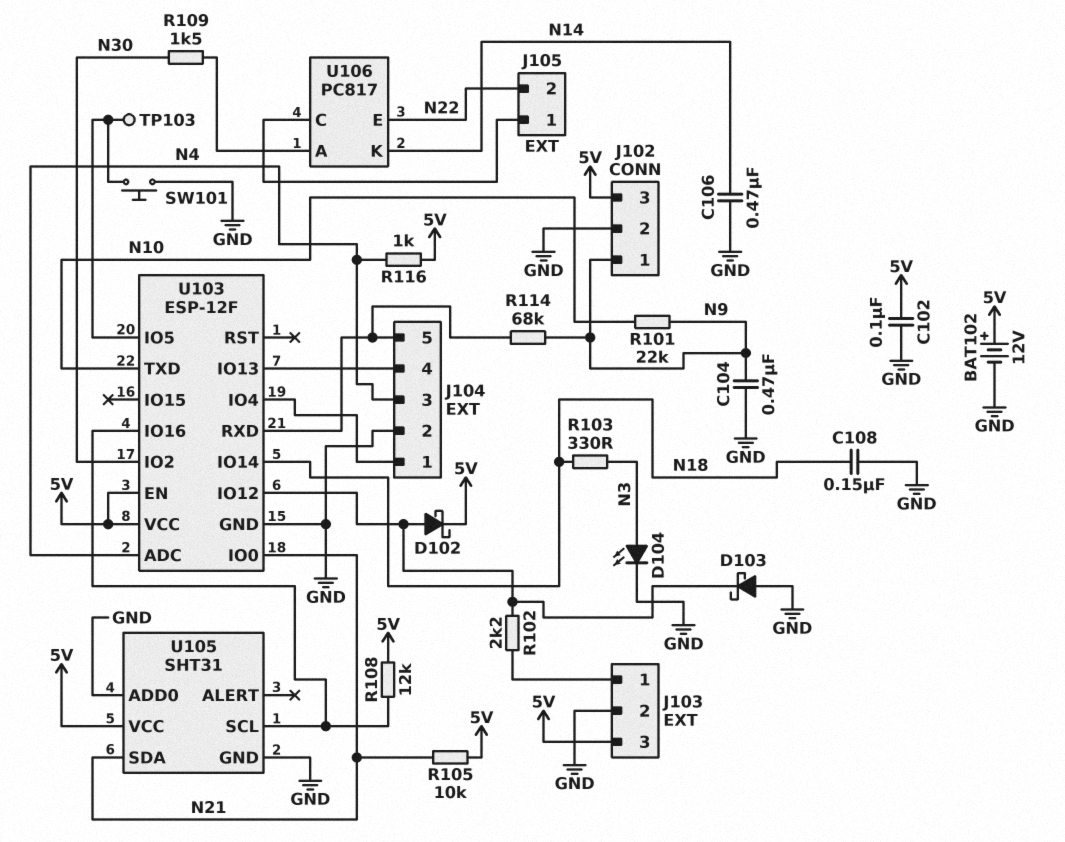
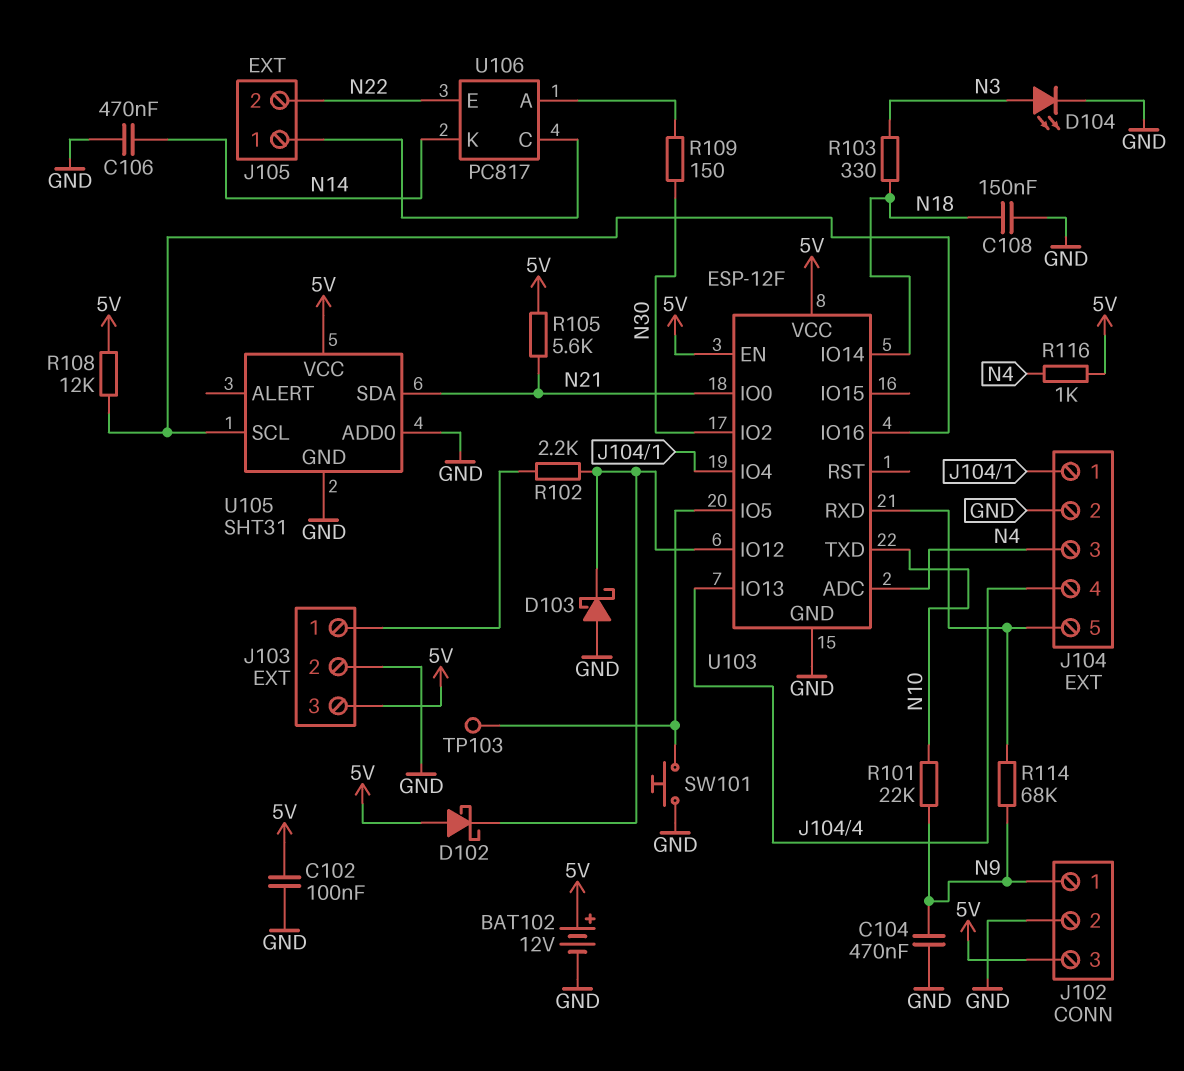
D102: schottky (A U103/IO12, K 5V) -> schottky (A 5V, K U103/IO12)
R105: 10k (5V, N21) -> 5.6k (5V, N21)
R109: 1.5k (N30, U106/A) -> 150 (N30, U106/A)

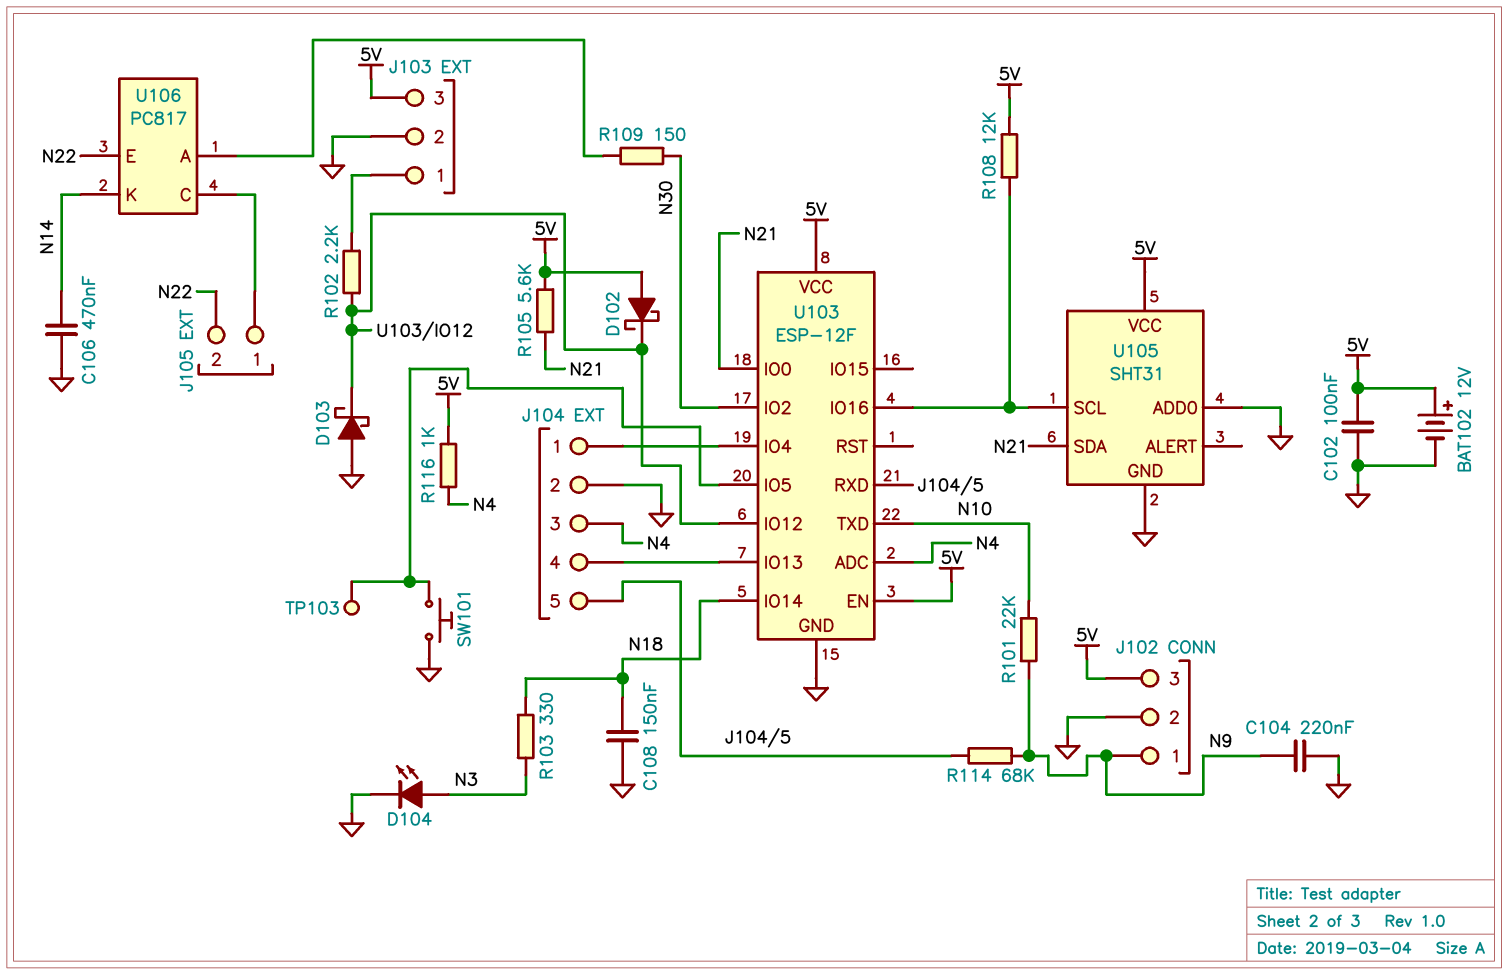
C104: 470nF (GND, N9) -> 220nF (GND, N9)

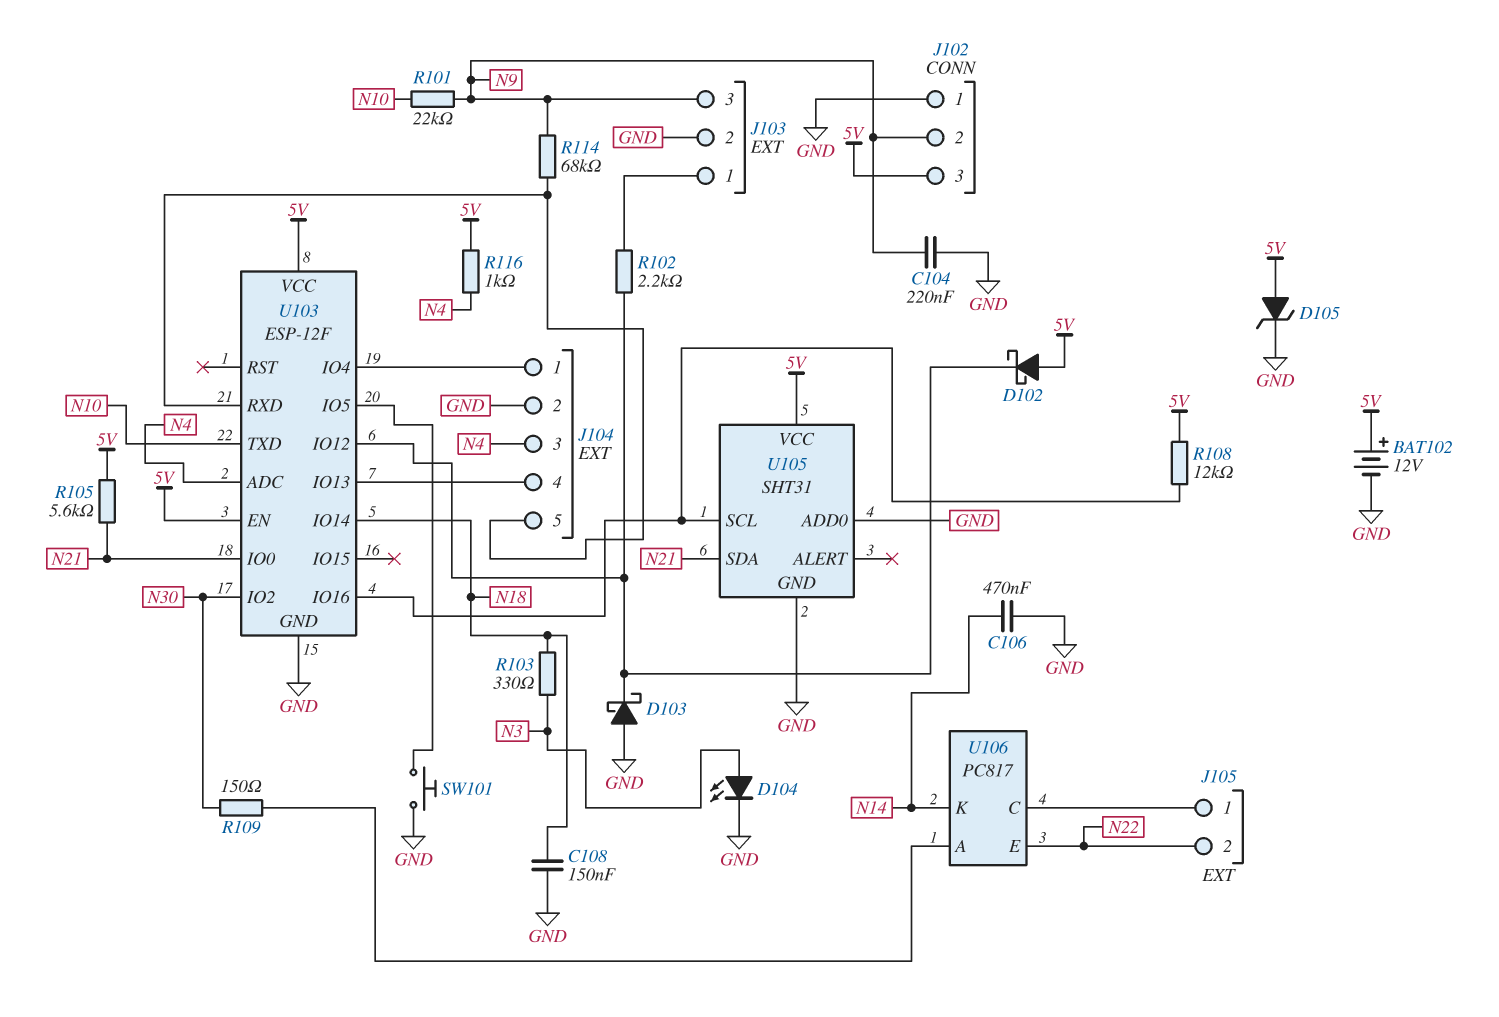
C102: 100nF (5V, GND) -> none
D105: none -> zener (A 5V, K GND)
J102 pin 1: N9 -> GND
J102 pin 2: GND -> N9
J103 pin 3: 5V -> N9
TP103: test point (U103/IO5) -> none

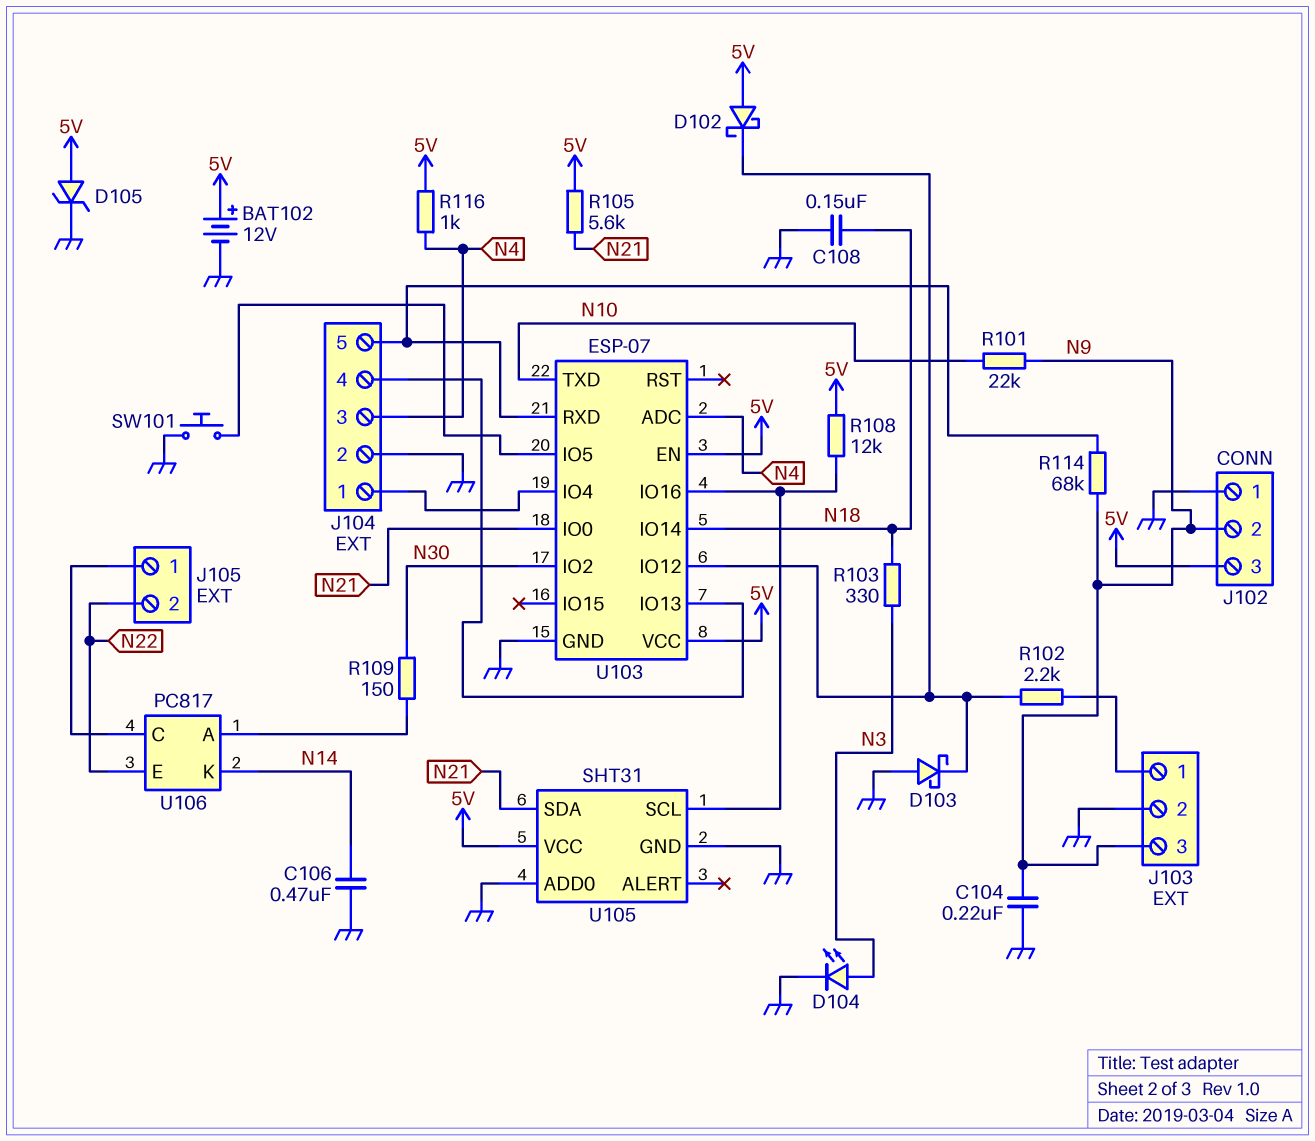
U103: ESP-12F -> ESP-07

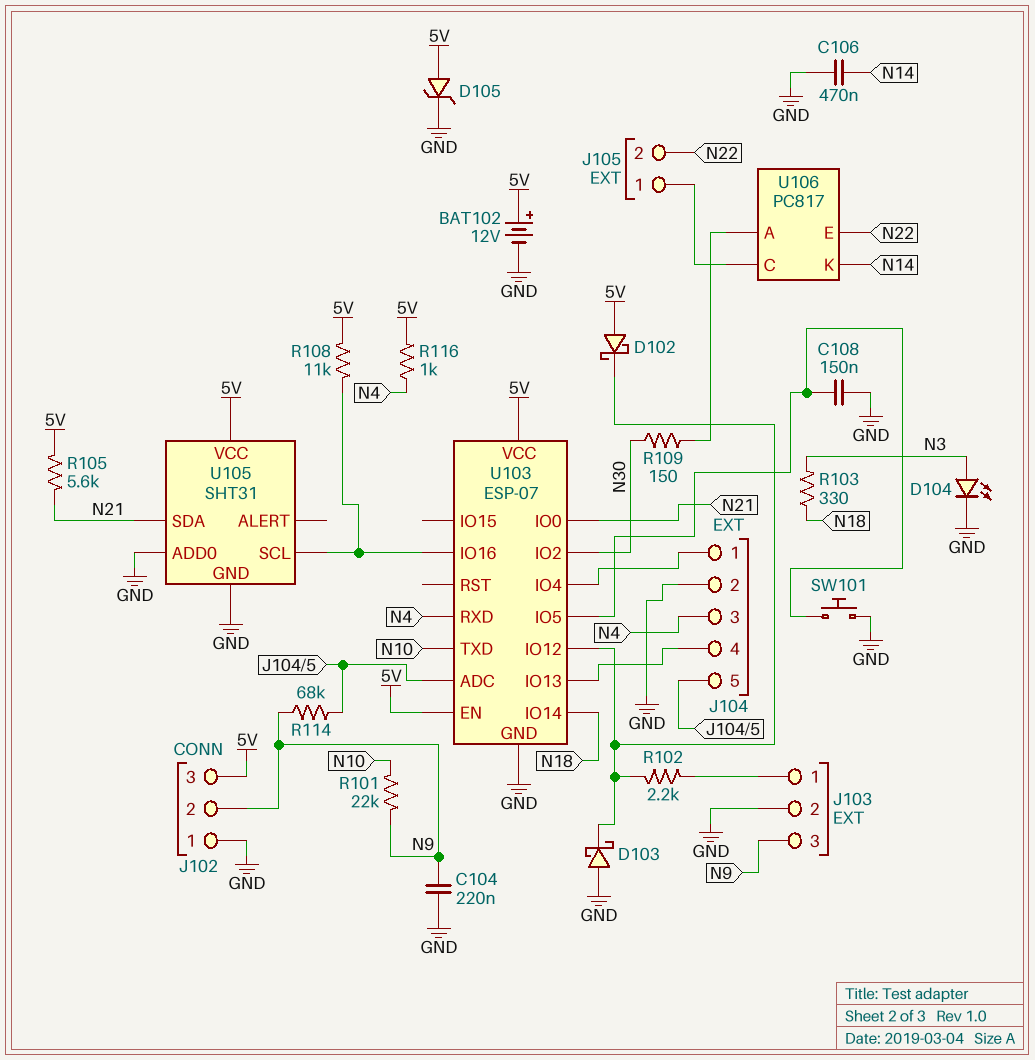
C108: 150nF (GND, N18) -> 150nF (GND, U103/IO5)
R108: 12k (5V, U103/IO16) -> 11k (5V, U103/IO16)
U103 pin ADC: N4 -> J104/5
U103 pin RXD: J104/5 -> N4

